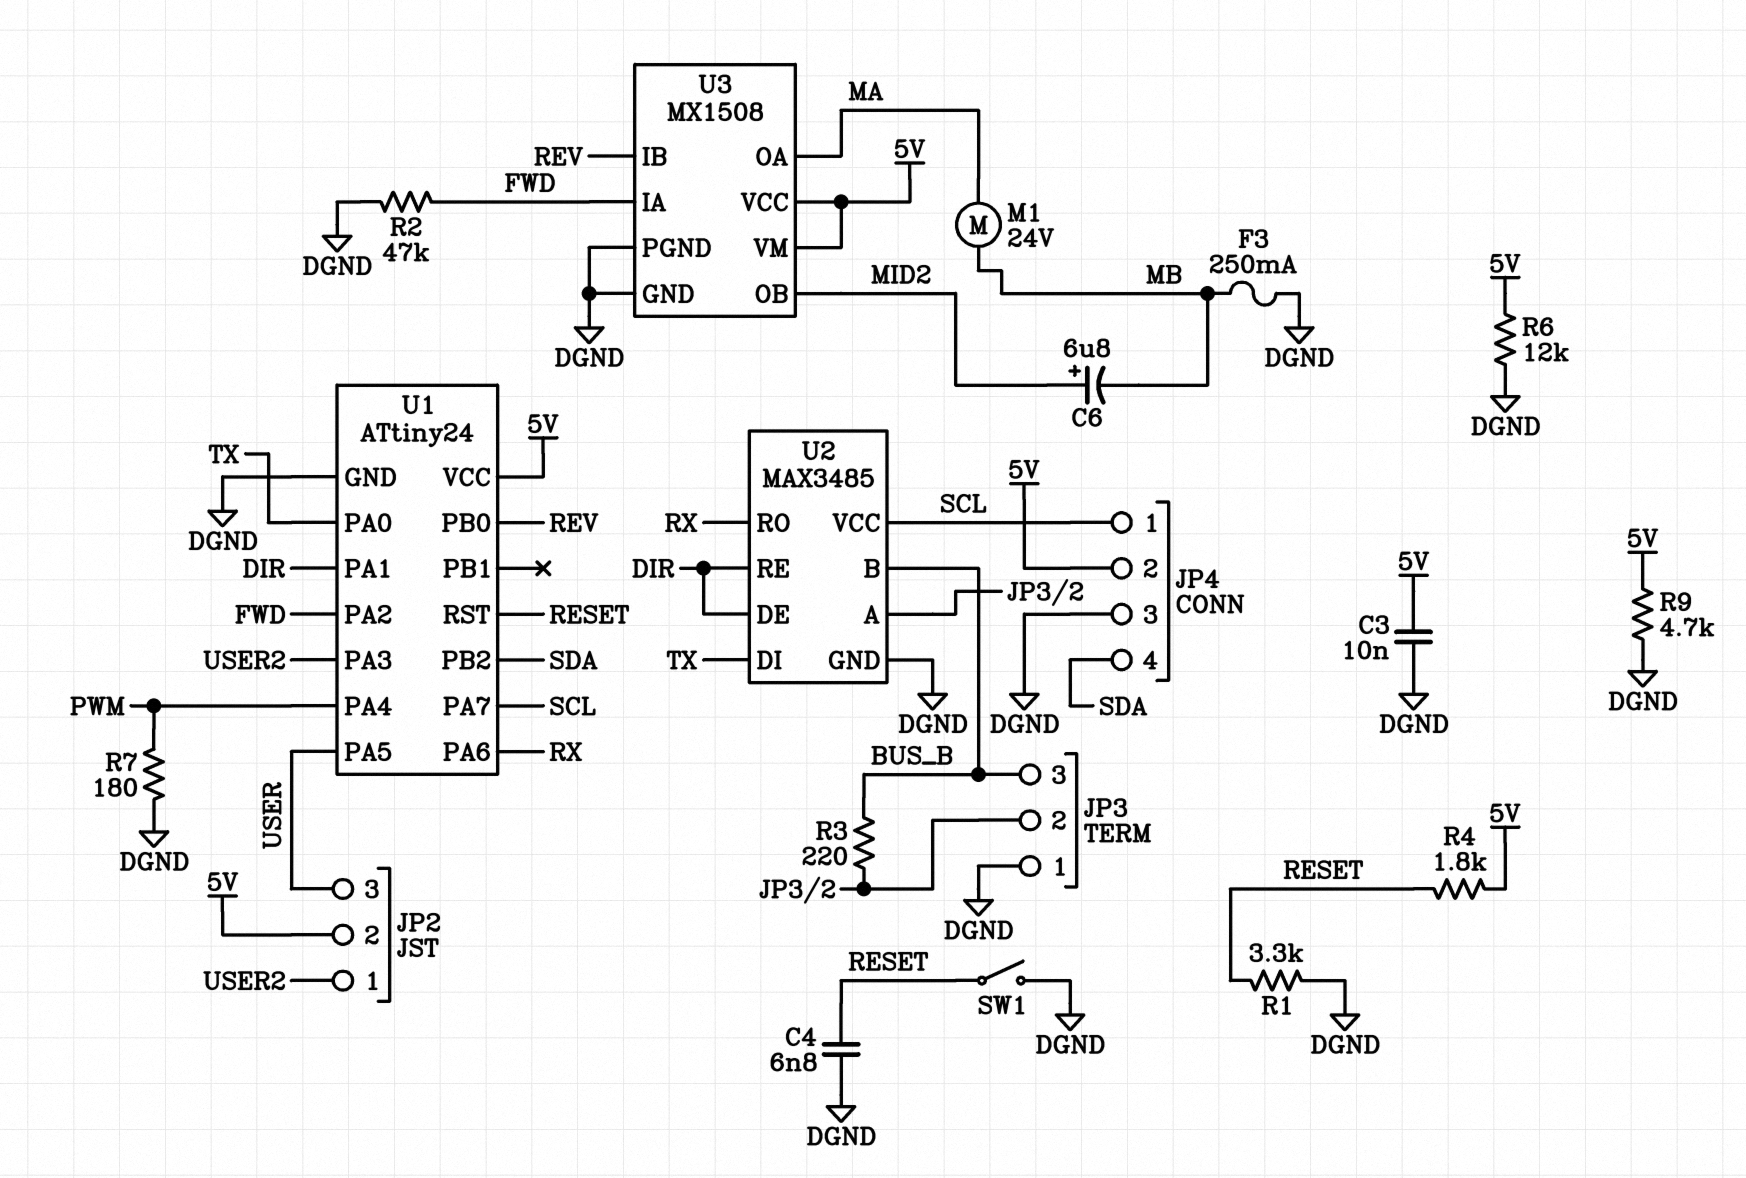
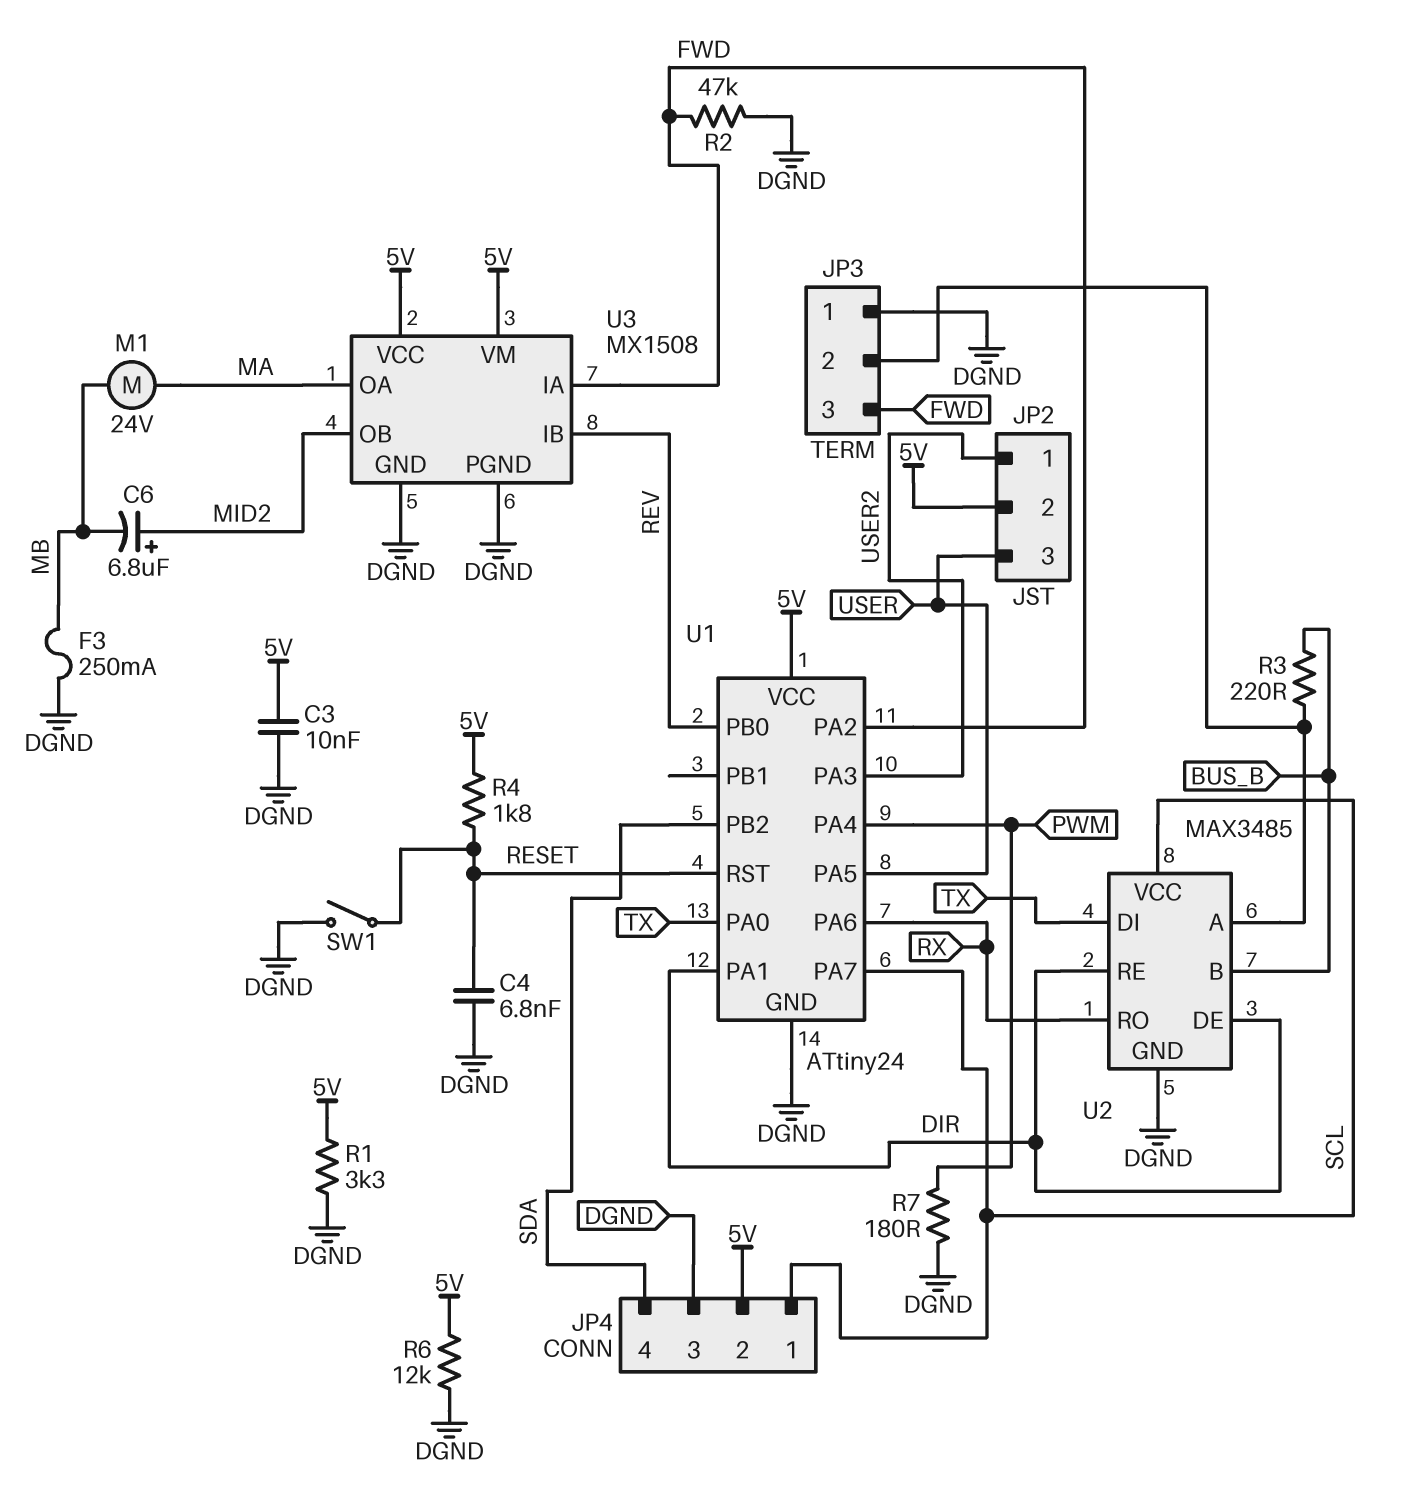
JP3 pin 3: BUS_B -> FWD
R1: 3.3k (DGND, RESET) -> 3.3k (5V, DGND)
R9: 4.7k (5V, DGND) -> none

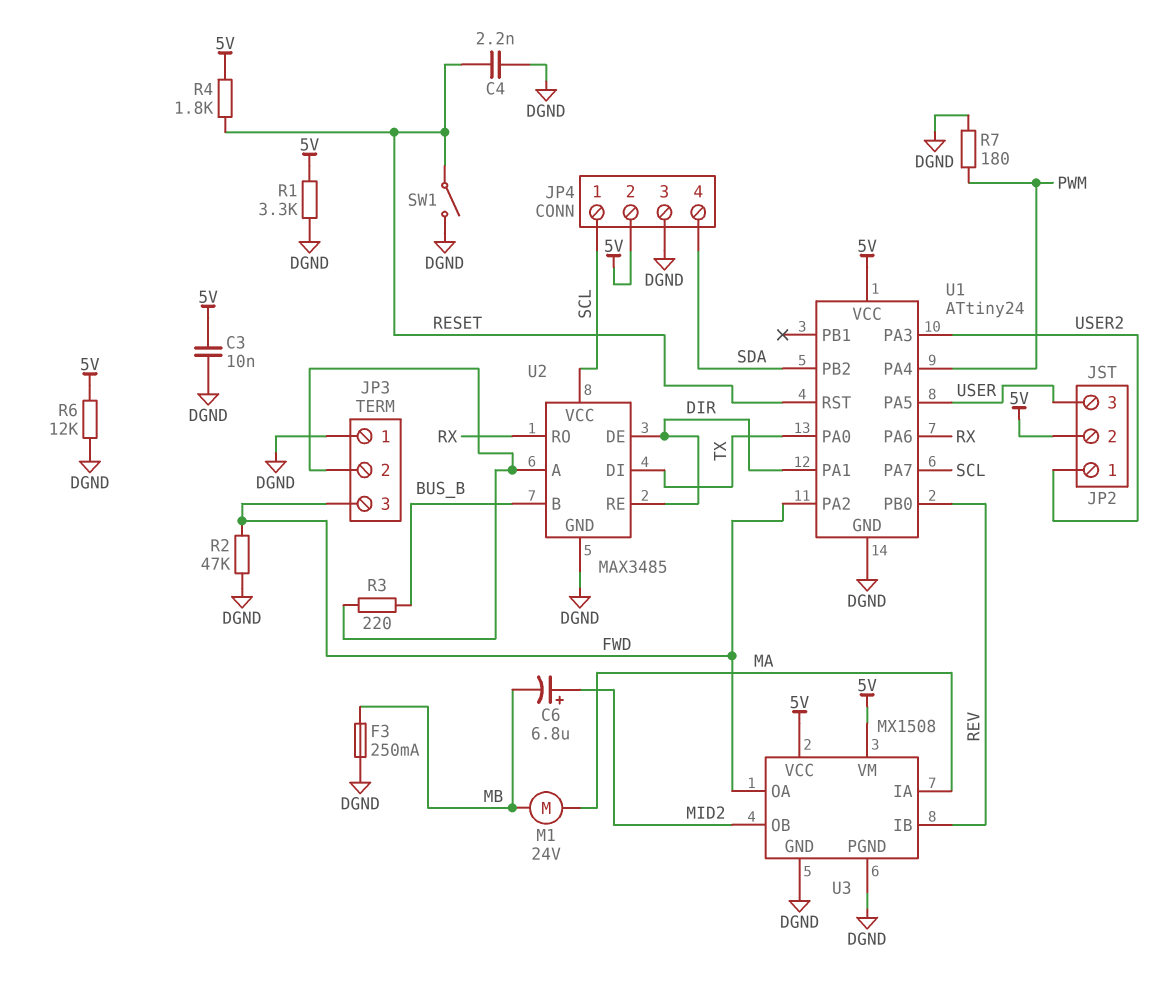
C4: 6.8nF (DGND, RESET) -> 2.2nF (DGND, RESET)
U3 pin IA: FWD -> MA
U3 pin OA: MA -> FWD

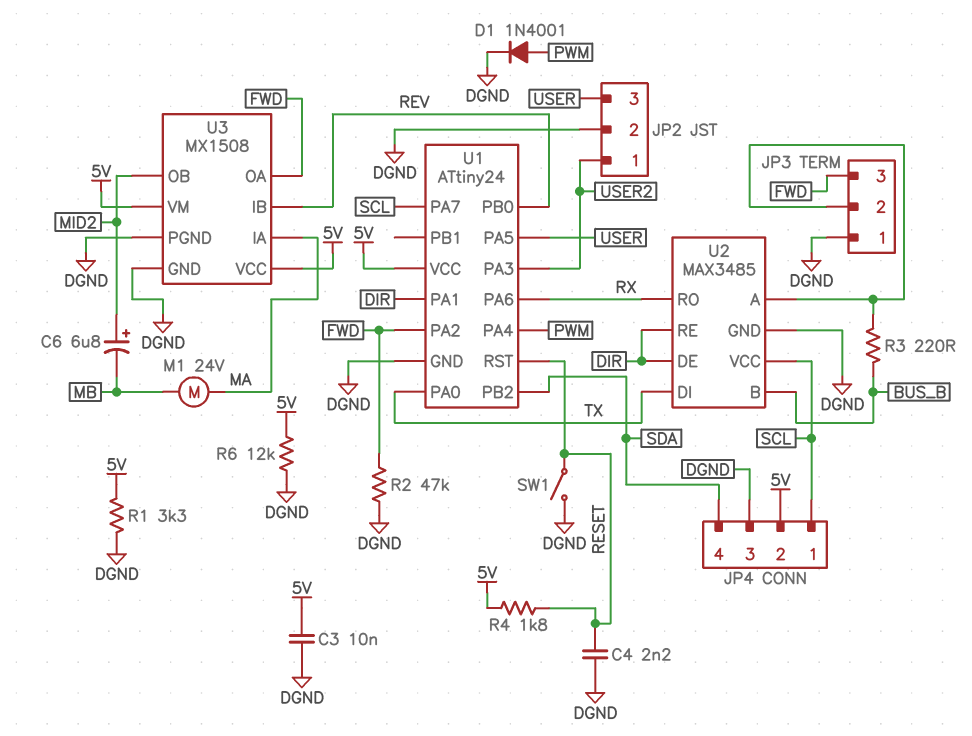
D1: none -> diode 1N4001 (A PWM, K DGND)
F3: 250mA (DGND, MB) -> none
JP2 pin 2: 5V -> DGND
R7: 180 (DGND, PWM) -> none

